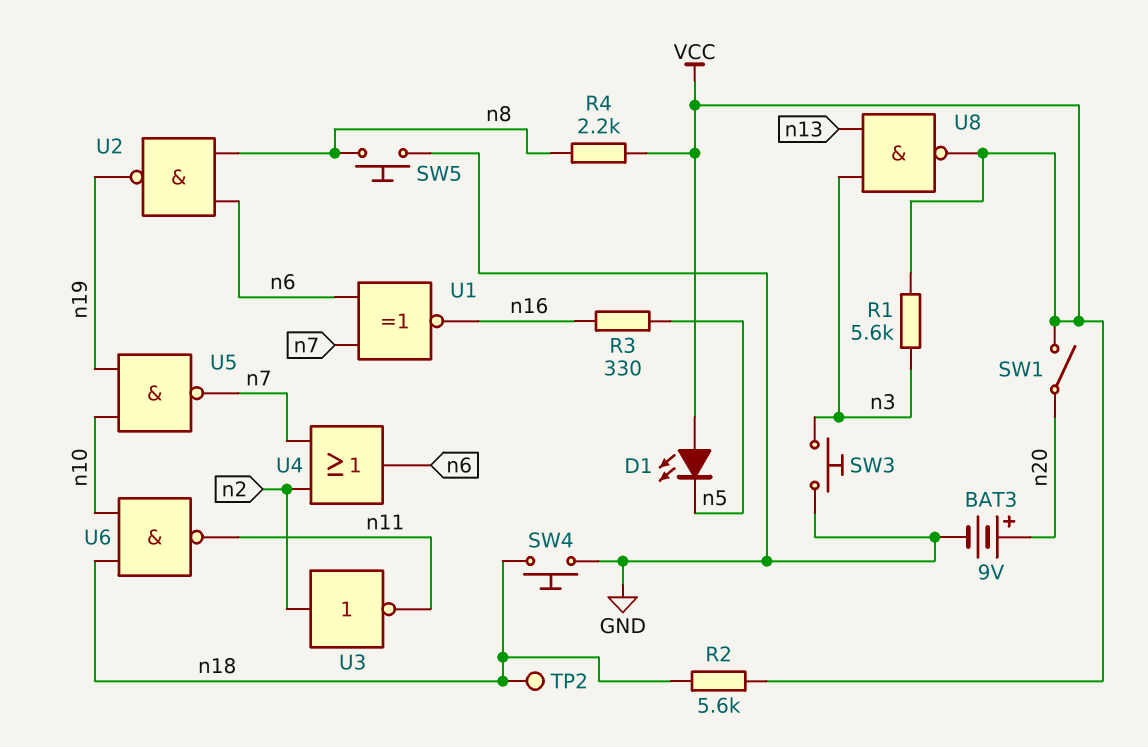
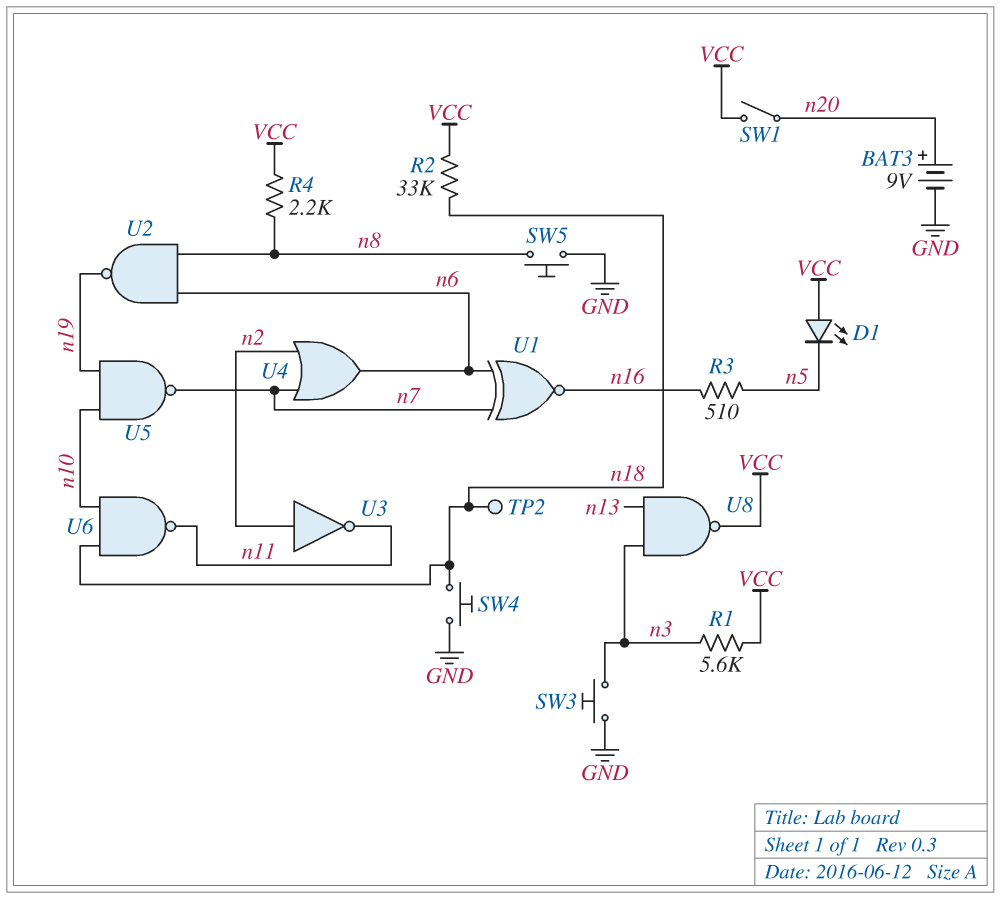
R2: 5.6k (VCC, n18) -> 33k (VCC, n18)
R3: 330 (n5, n16) -> 510 (n5, n16)

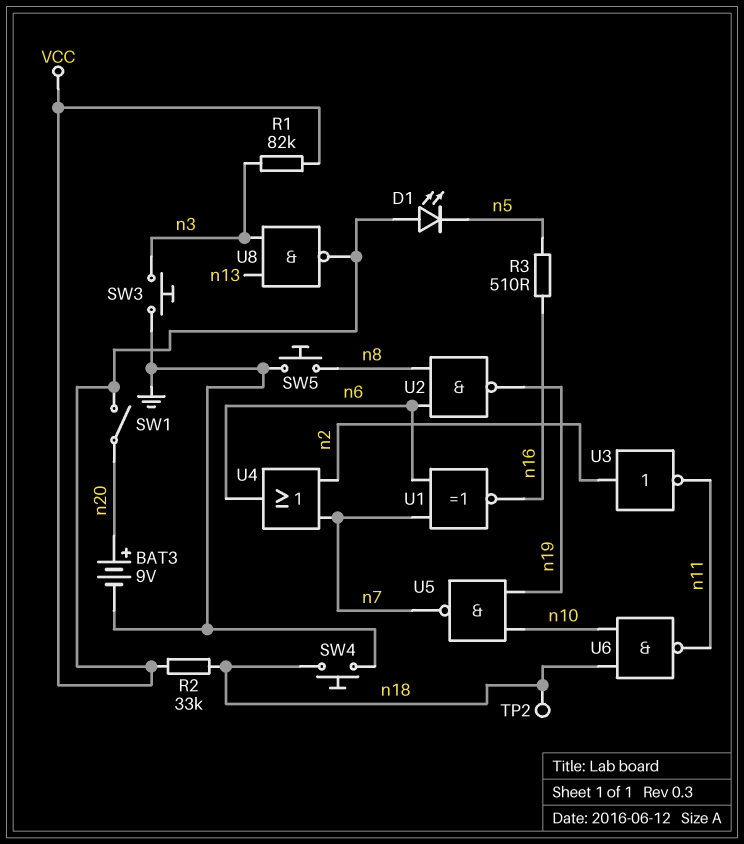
R1: 5.6k (VCC, n3) -> 82k (VCC, n3)
R4: 2.2k (VCC, n8) -> none

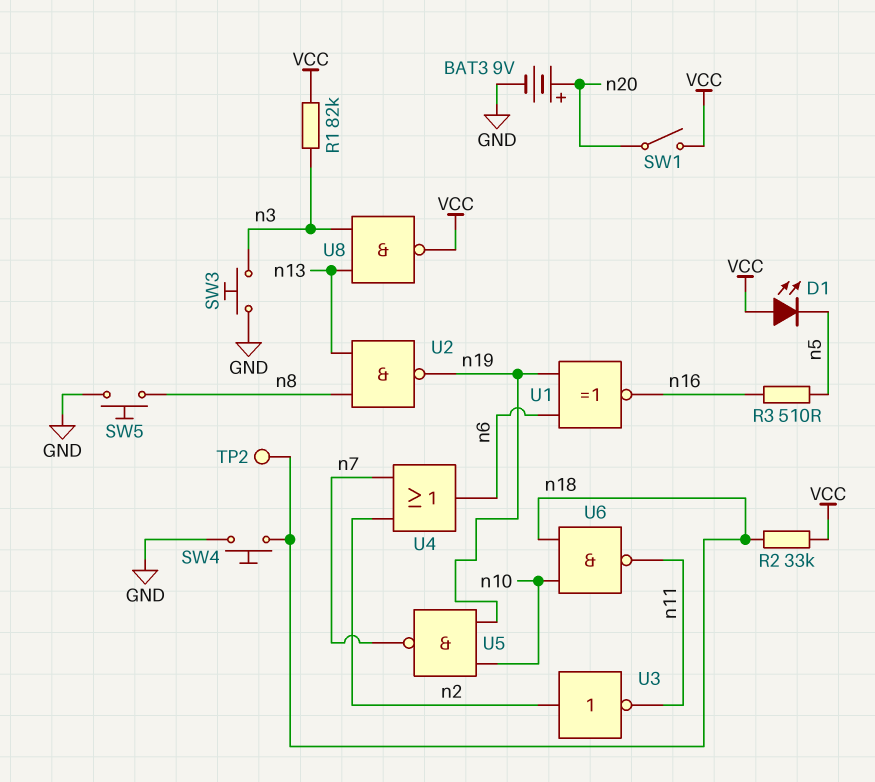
U1: XNOR (in n6, in n7, out n16) -> XNOR (in n6, in n19, out n16)
U2: NAND (in n6, in n8, out n19) -> NAND (in n8, in n13, out n19)

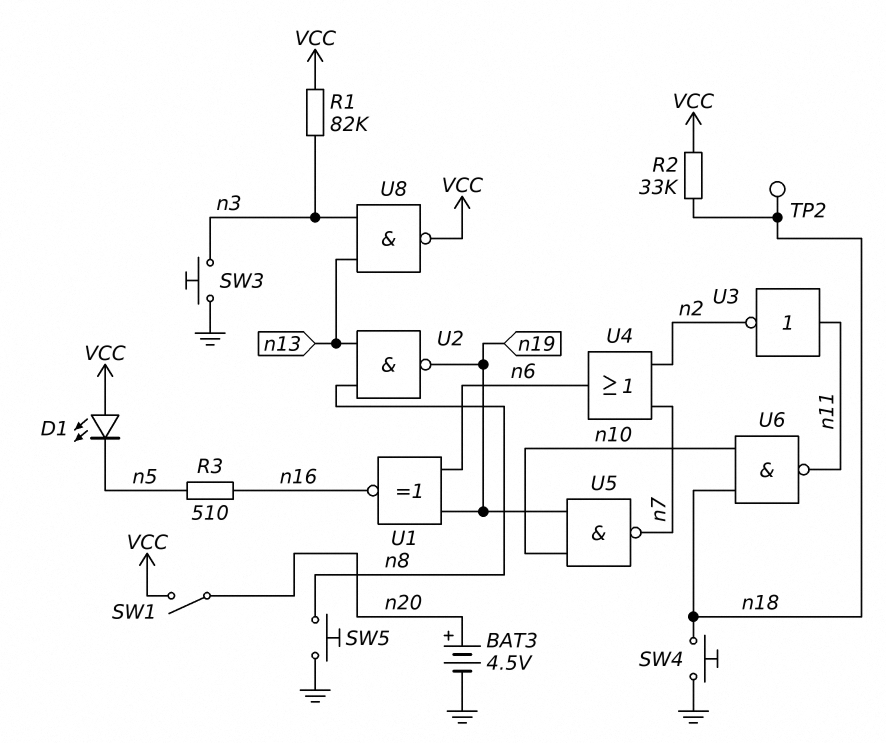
BAT3: 9V (plus n20, minus GND) -> 4.5V (plus n20, minus GND)
U3: NOT (in n2, out n11) -> NOT (in n11, out n2)

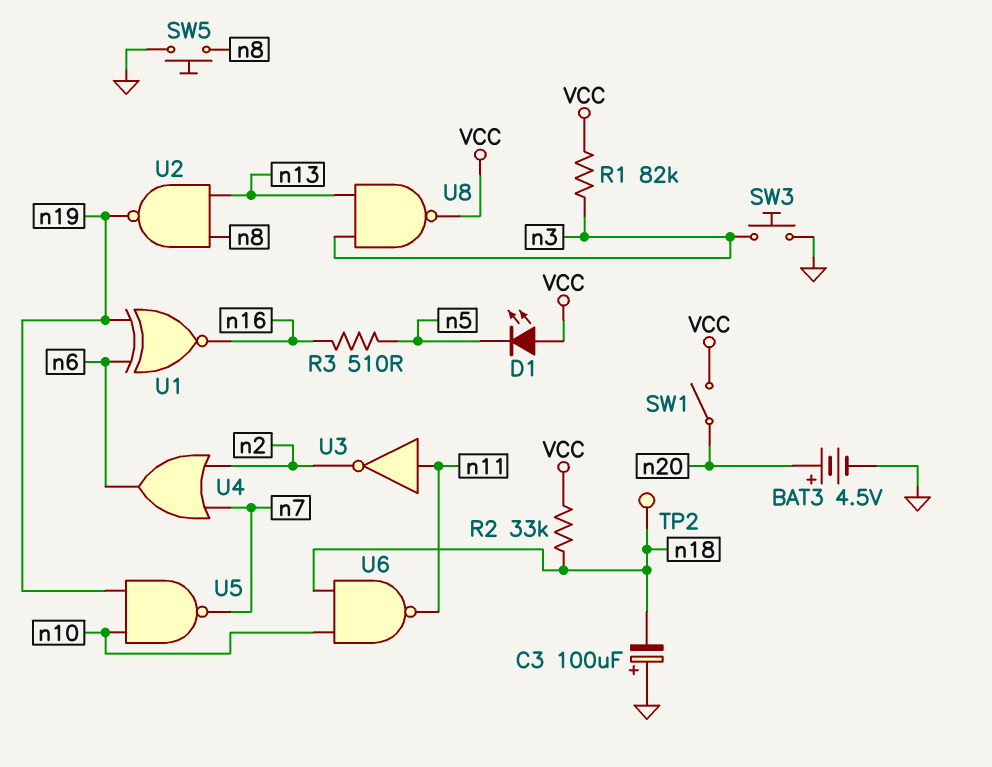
C3: none -> 100uF (plus GND, minus n18)
SW4: button (GND, n18) -> none

